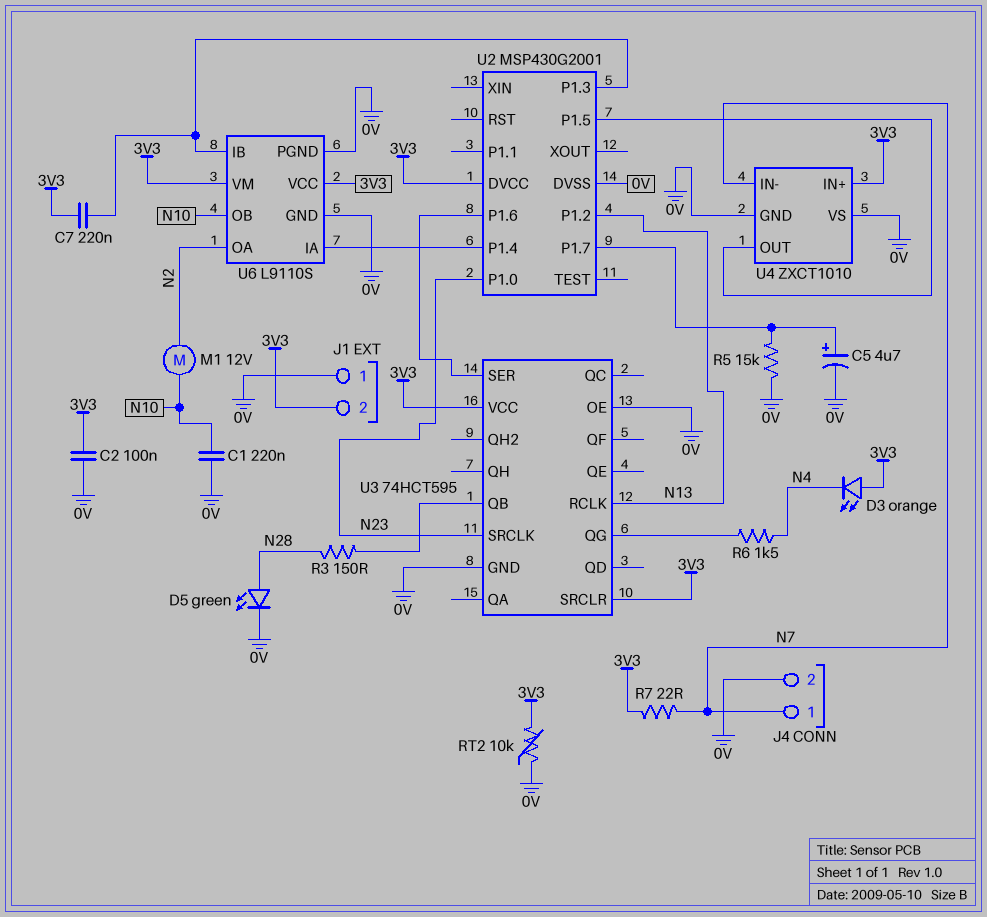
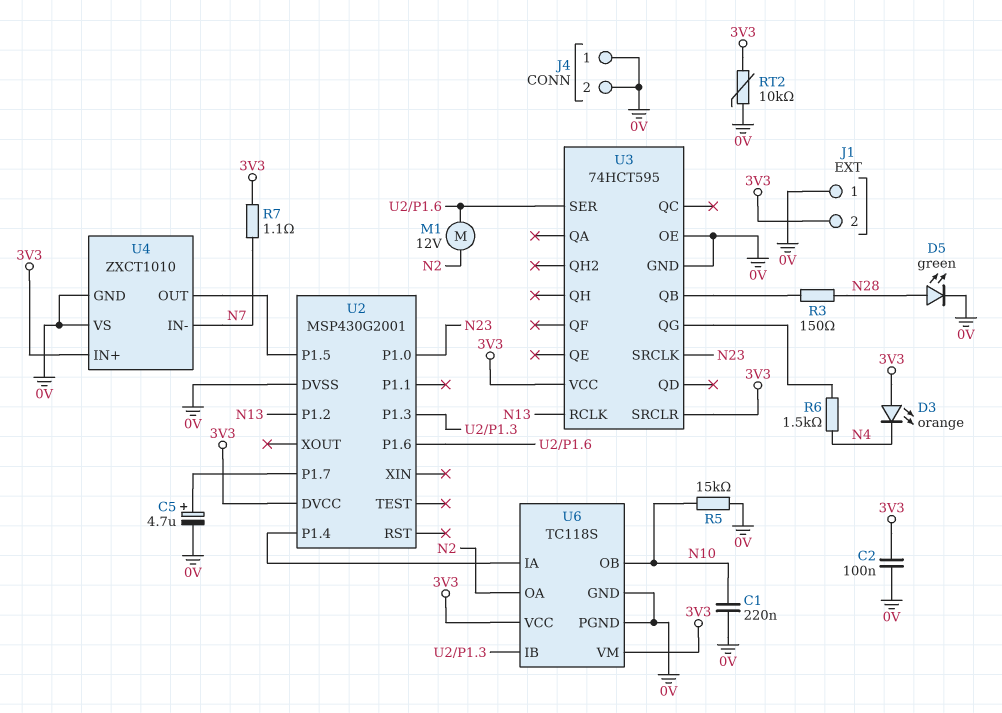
C7: 220nF (3V3, U2/P1.3) -> none
J4 pin 1: N7 -> 0V
M1: motor 12V (N2, N10) -> motor 12V (N2, U2/P1.6)
R5: 15k (0V, U2/P1.7) -> 15k (0V, N10)
R7: 22 (3V3, N7) -> 1.1 (3V3, N7)
U6: L9110S -> TC118S

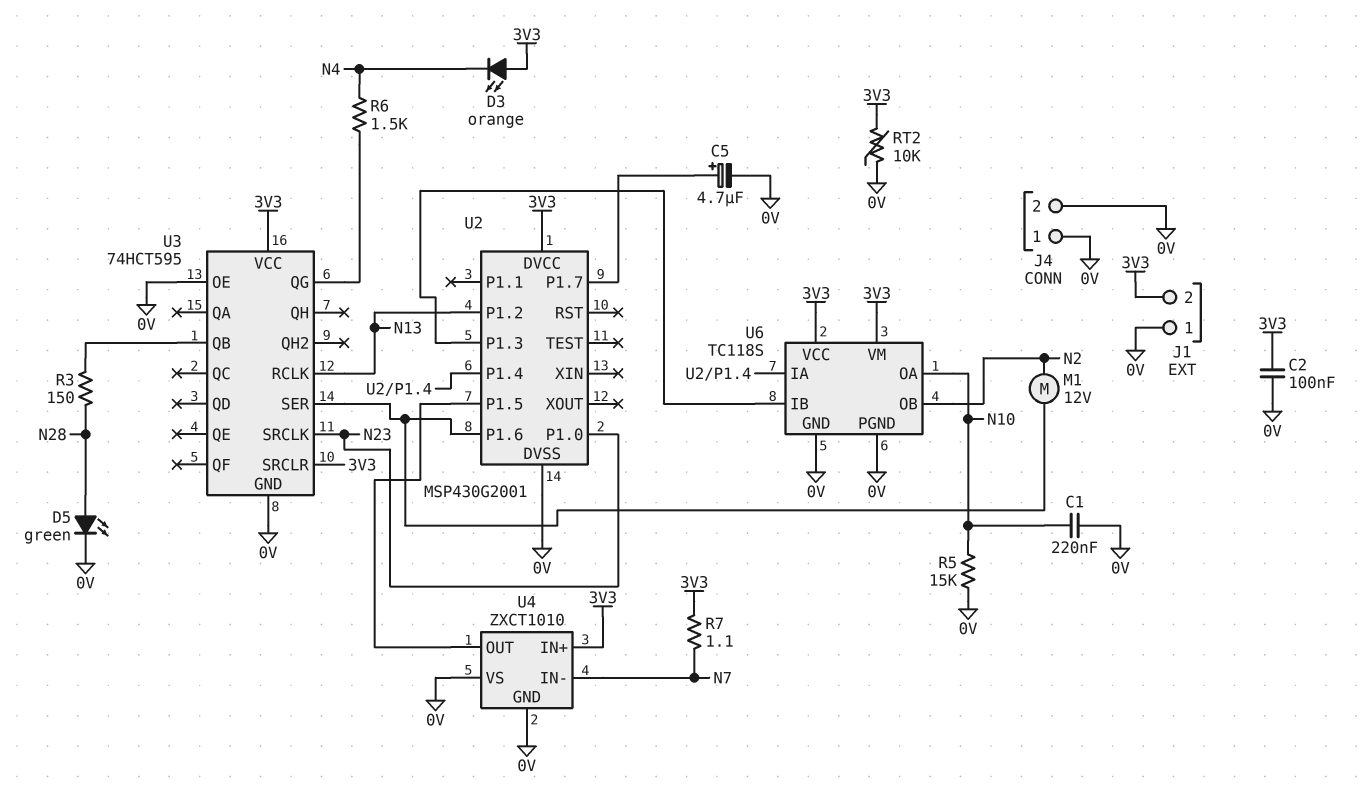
U6 pin OA: N2 -> N10
U6 pin OB: N10 -> N2

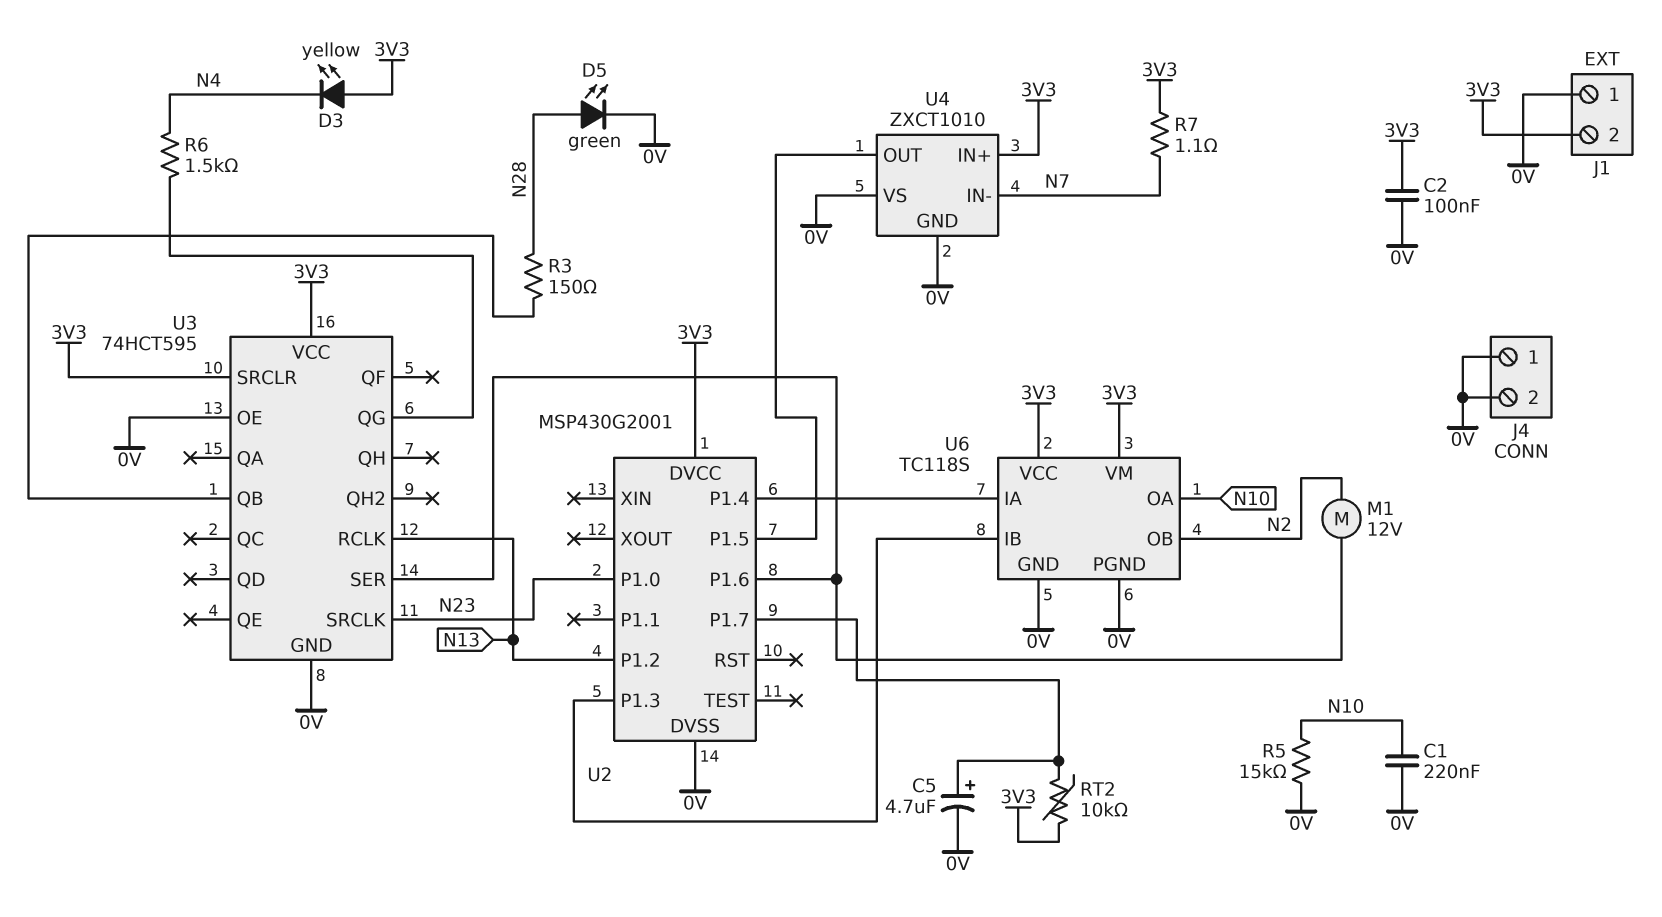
D3: LED orange (A 3V3, K N4) -> LED yellow (A 3V3, K N4)
RT2: 10k (0V, 3V3) -> 10k (3V3, U2/P1.7)

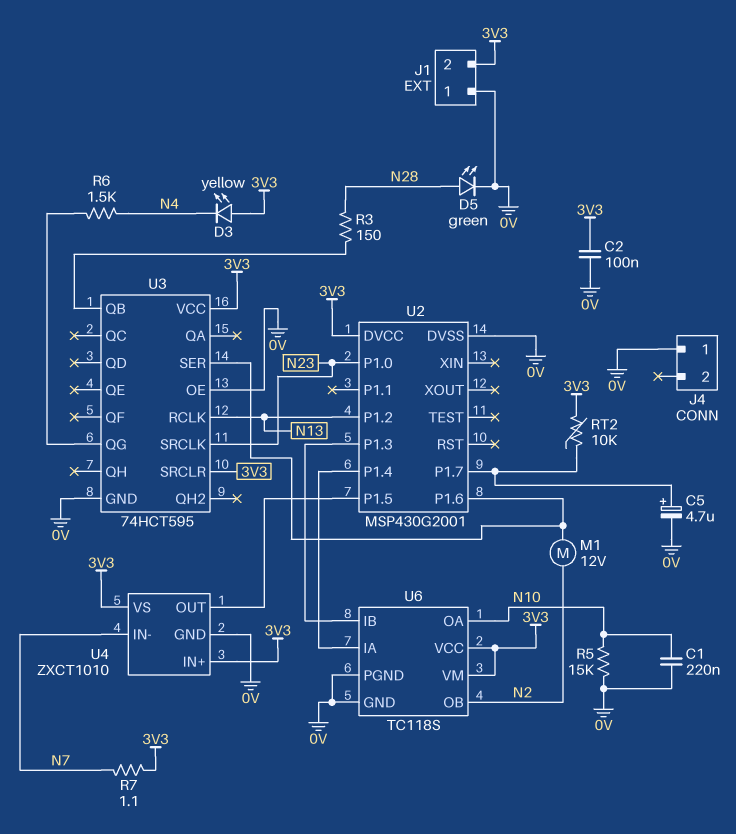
J4 pin 2: 0V -> none
U4 pin VS: 0V -> 3V3

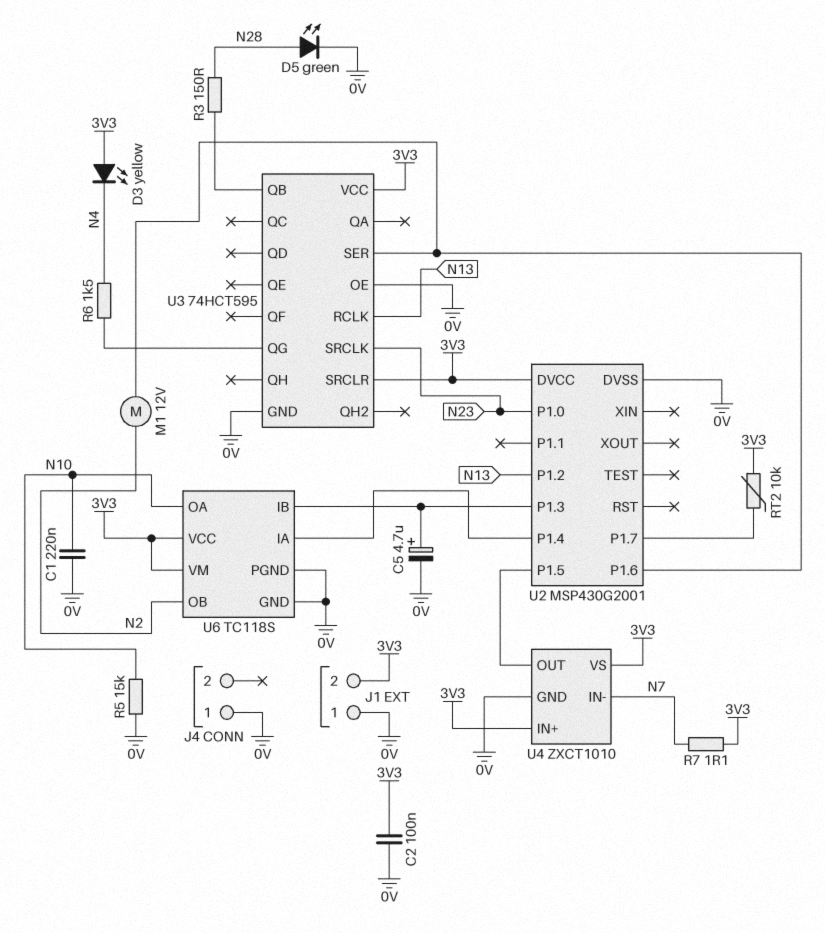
C5: 4.7uF (plus U2/P1.7, minus 0V) -> 4.7uF (plus U2/P1.3, minus 0V)

